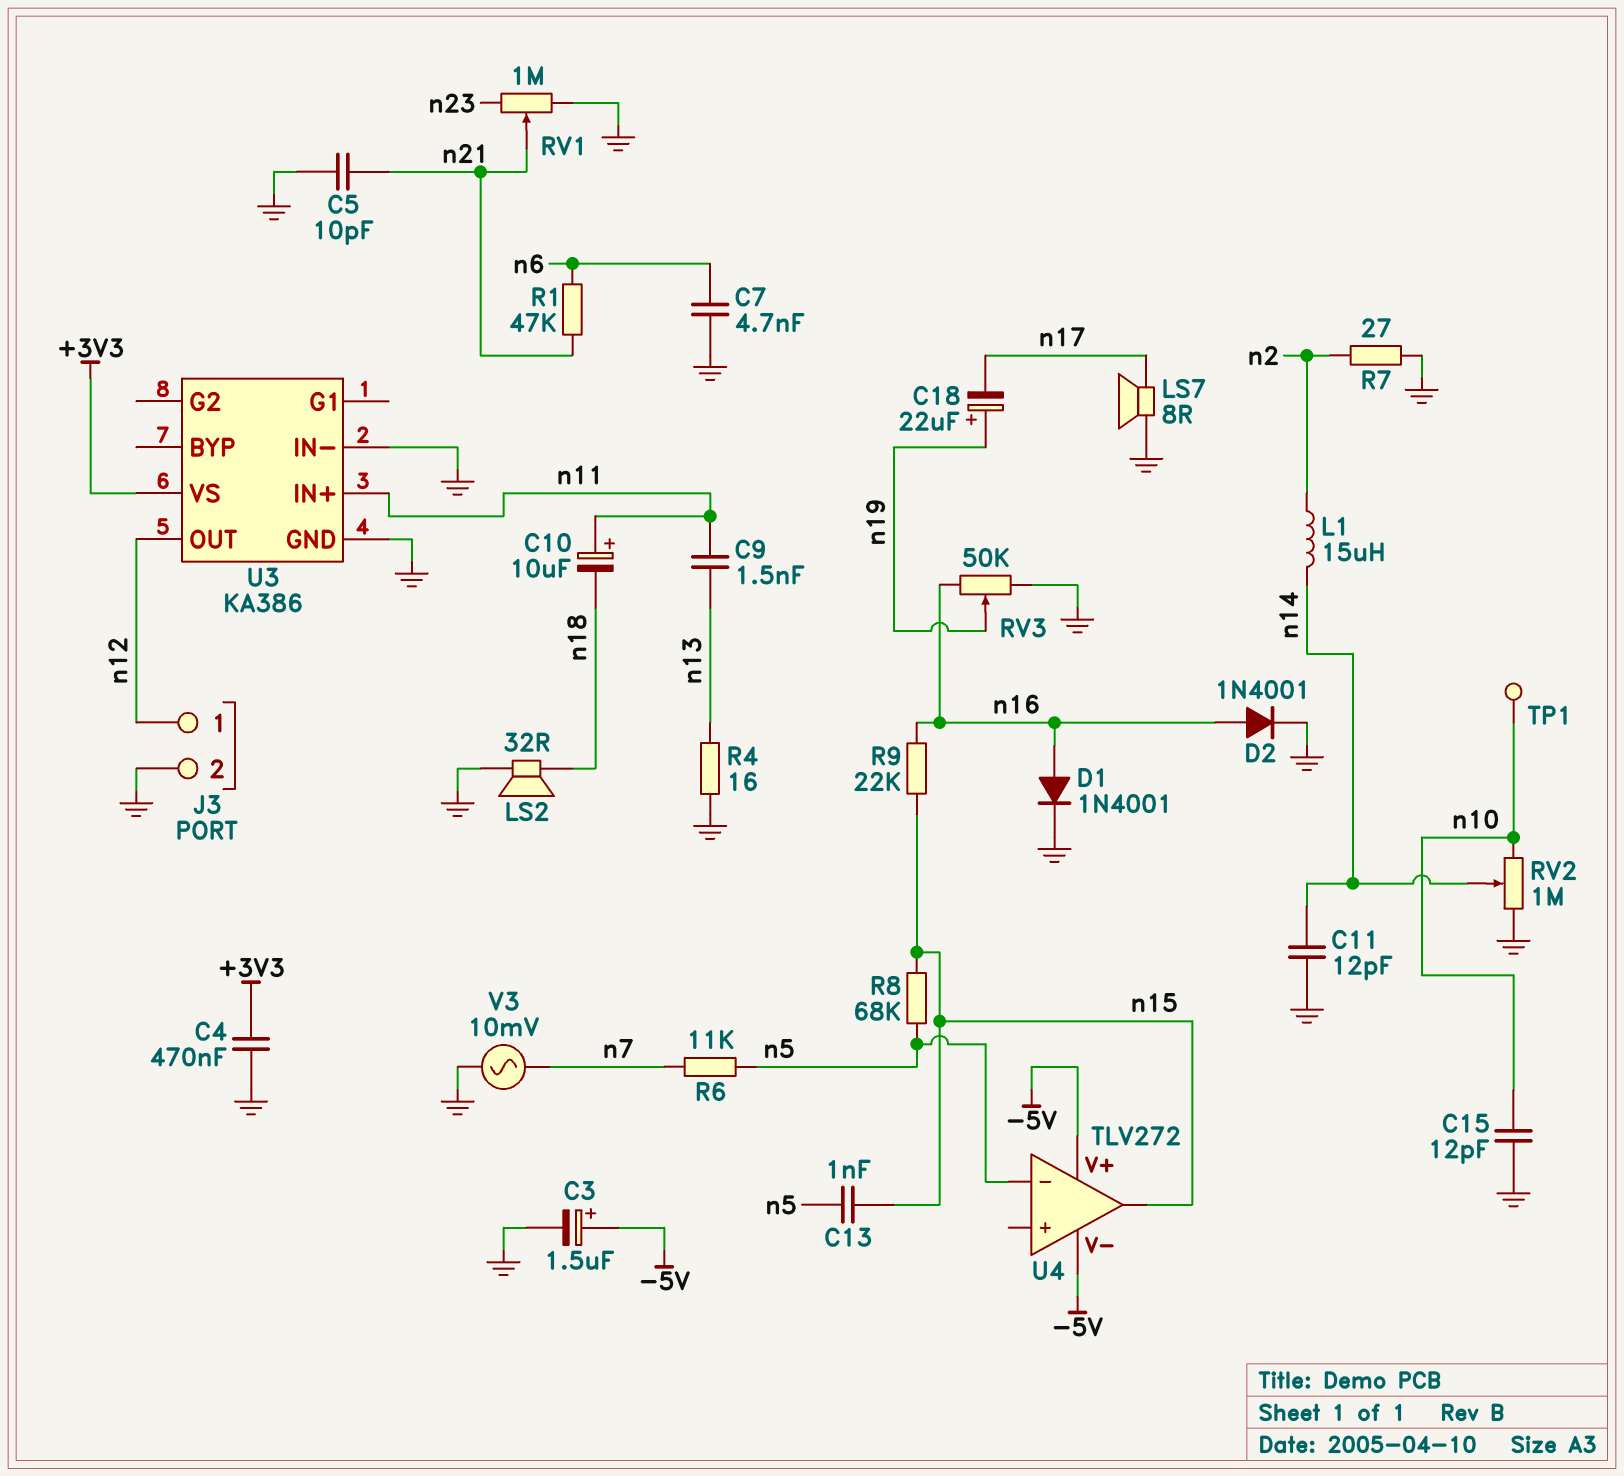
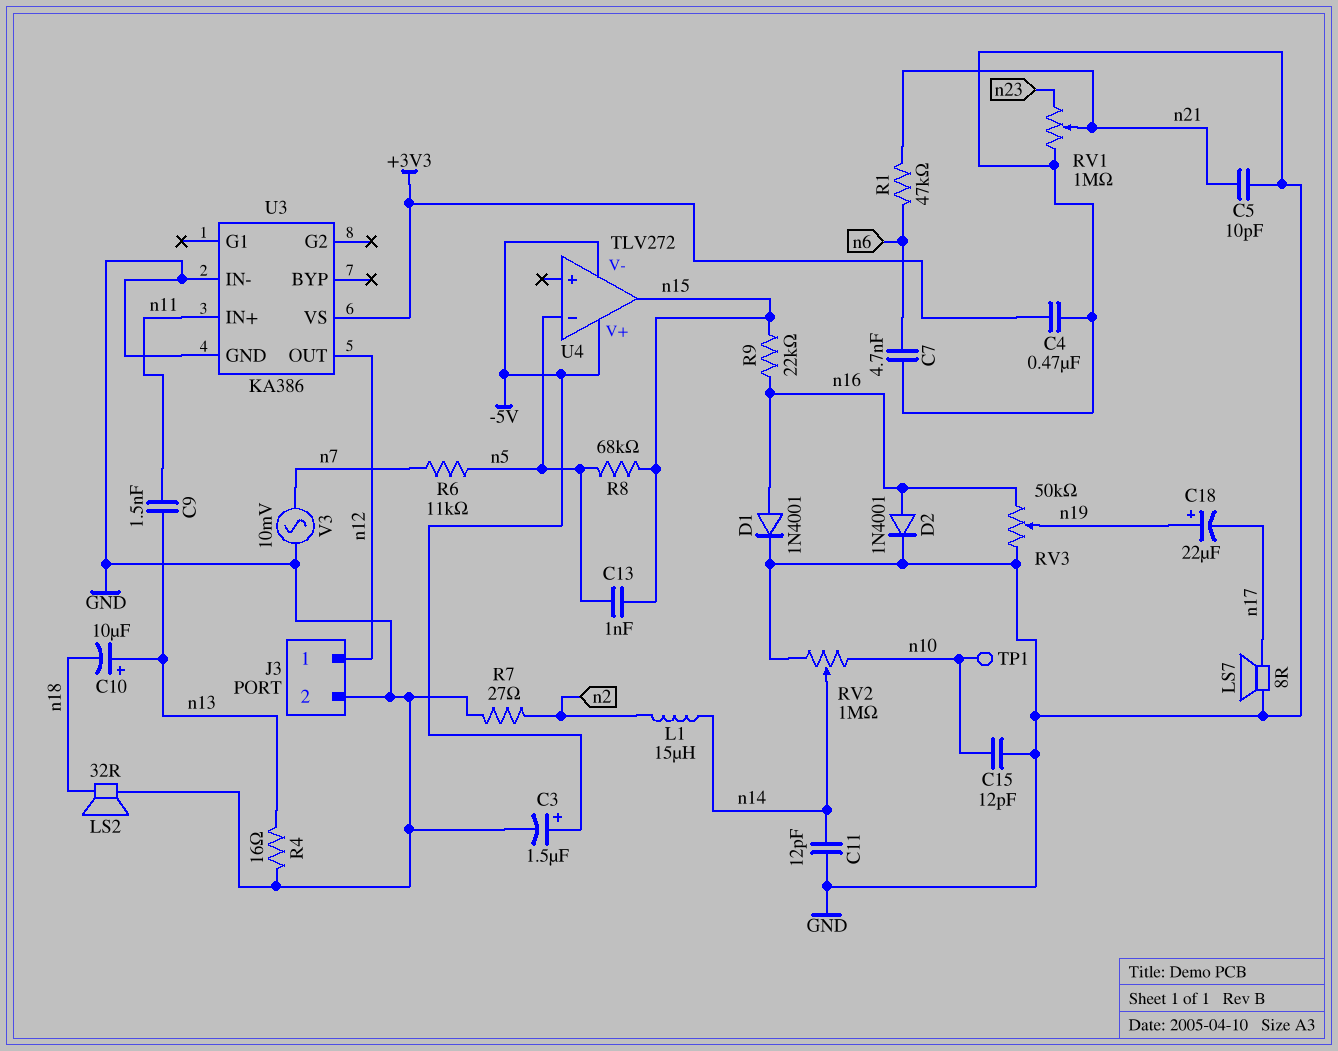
C10: 10uF (plus n11, minus n18) -> 10uF (plus n13, minus n18)

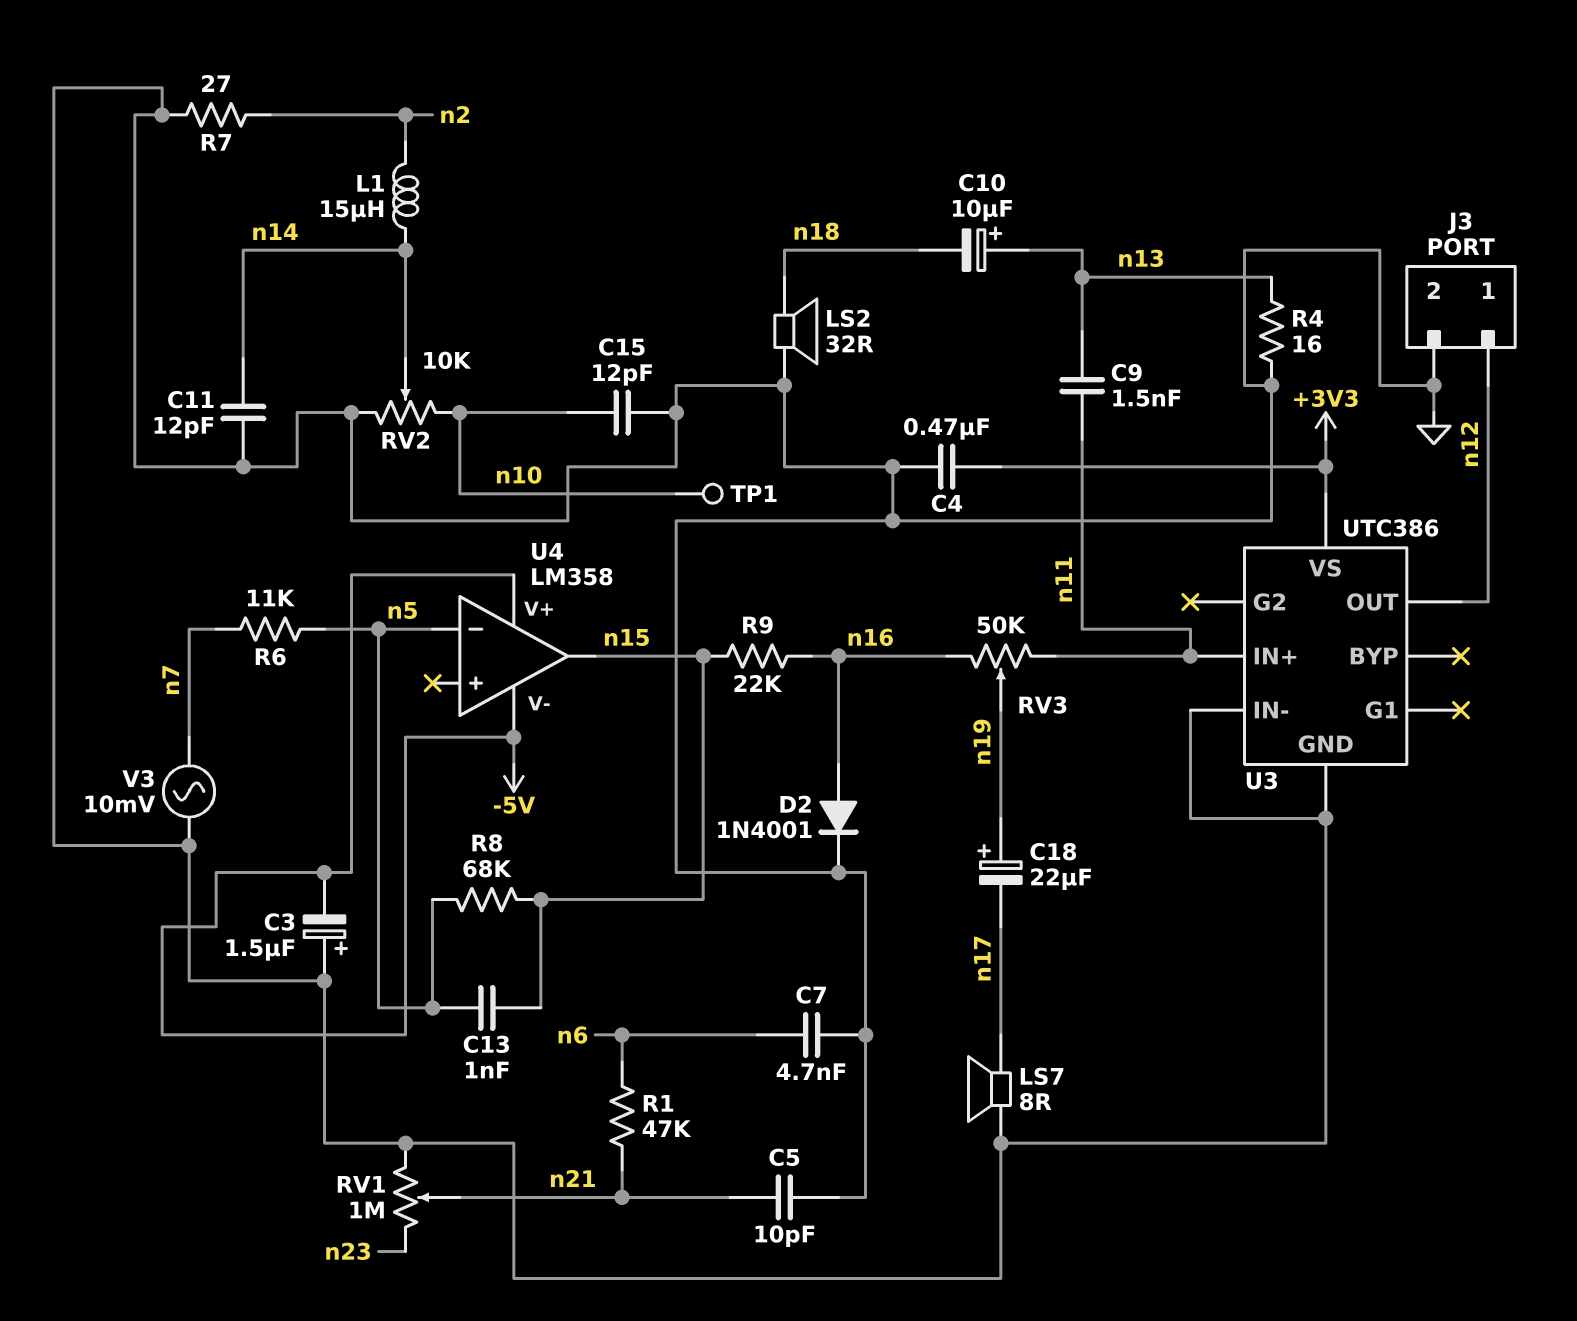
C3: 1.5uF (plus -5V, minus GND) -> 1.5uF (plus GND, minus -5V)
D1: diode 1N4001 (A n16, K GND) -> none
RV2: 1M (GND, n10, wiper n14) -> 10k (GND, n10, wiper n14)
RV3: 50k (GND, n16, wiper n19) -> 50k (n11, n16, wiper n19)
U3: KA386 -> UTC386
U4: TLV272 -> LM358

